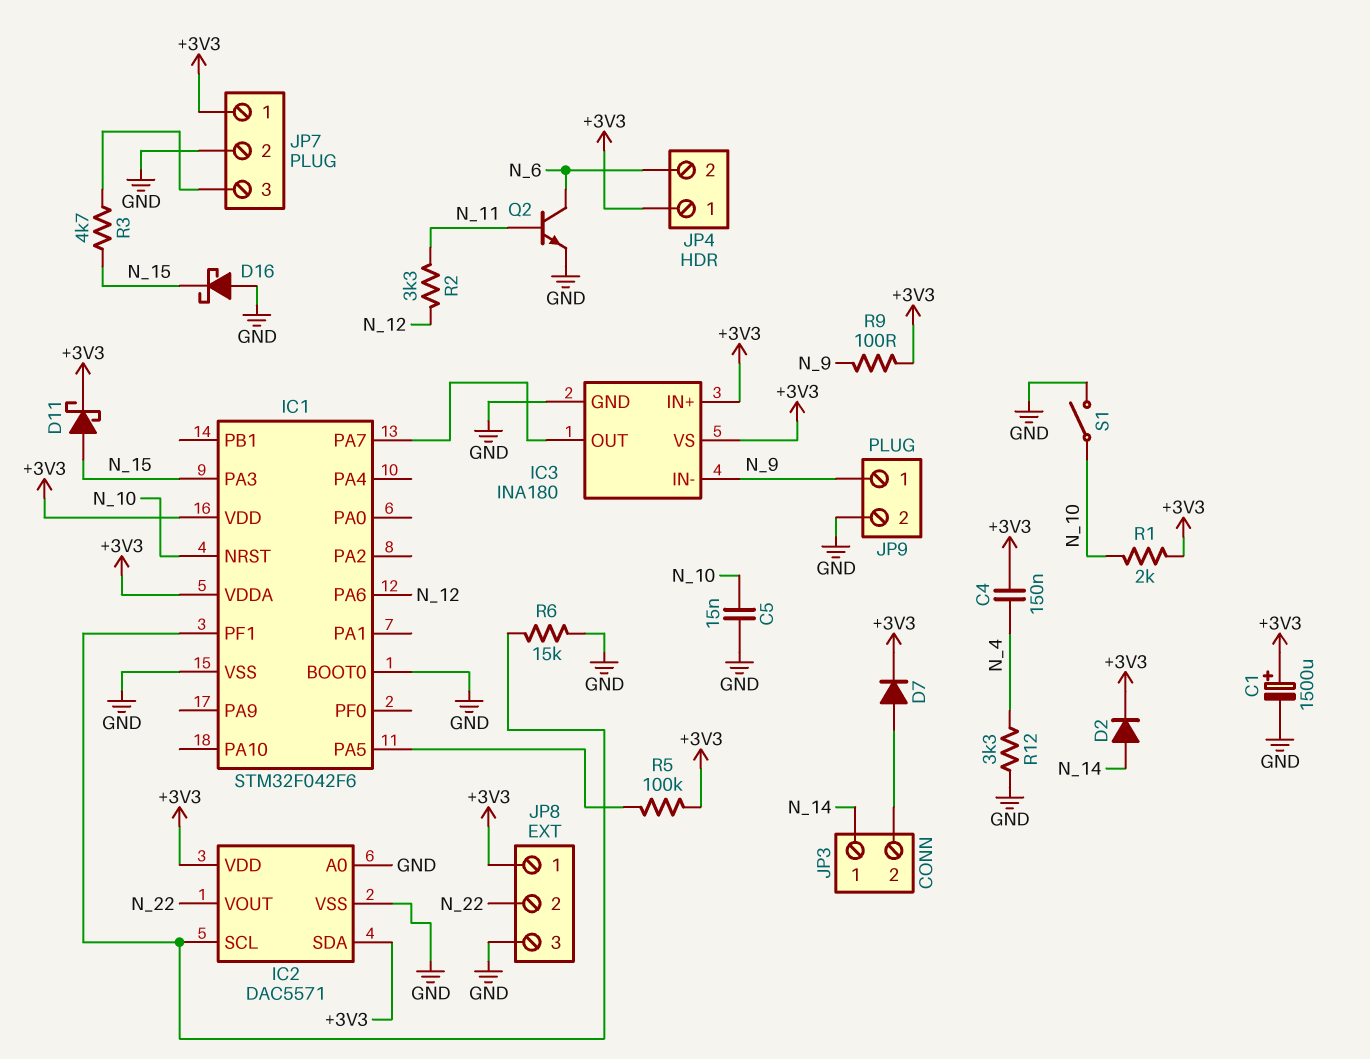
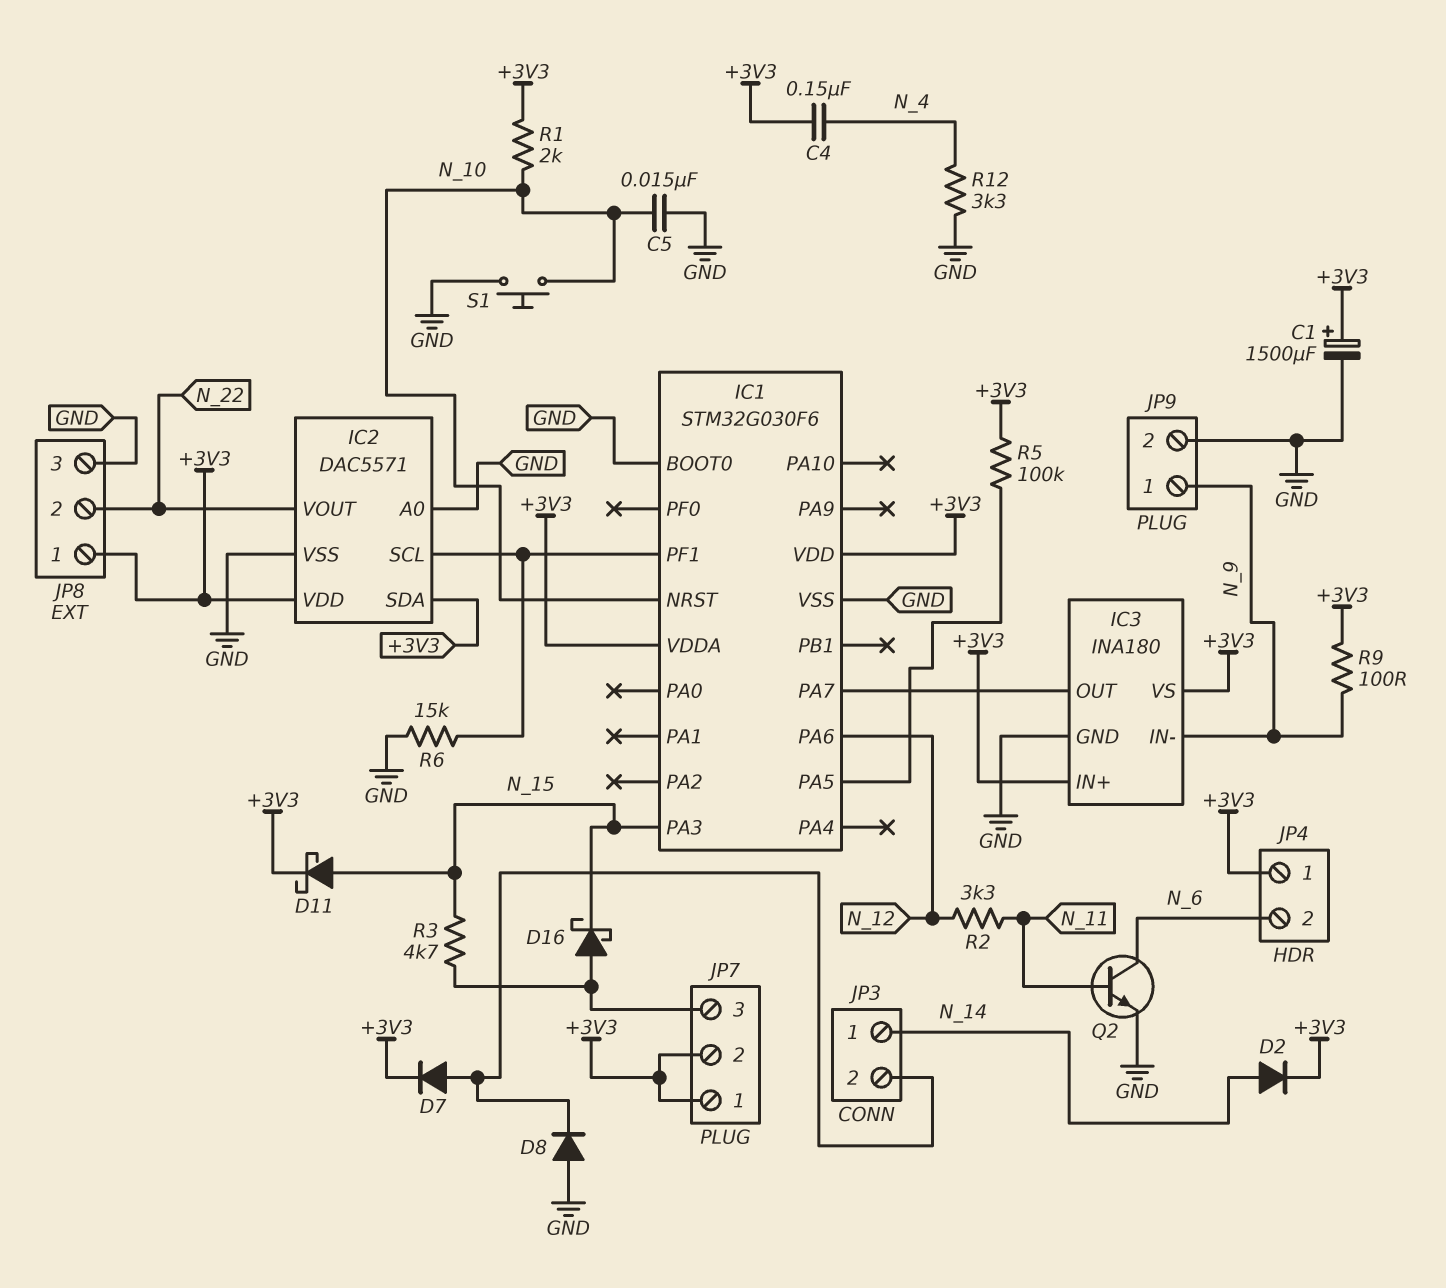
D8: none -> diode (A GND, K JP3/2)
D16: schottky (A GND, K N_15) -> schottky (A JP7/3, K N_15)
IC1: STM32F042F6 -> STM32G030F6
JP7 pin 2: GND -> +3V3
S1: switch (GND, N_10) -> button (GND, N_10)

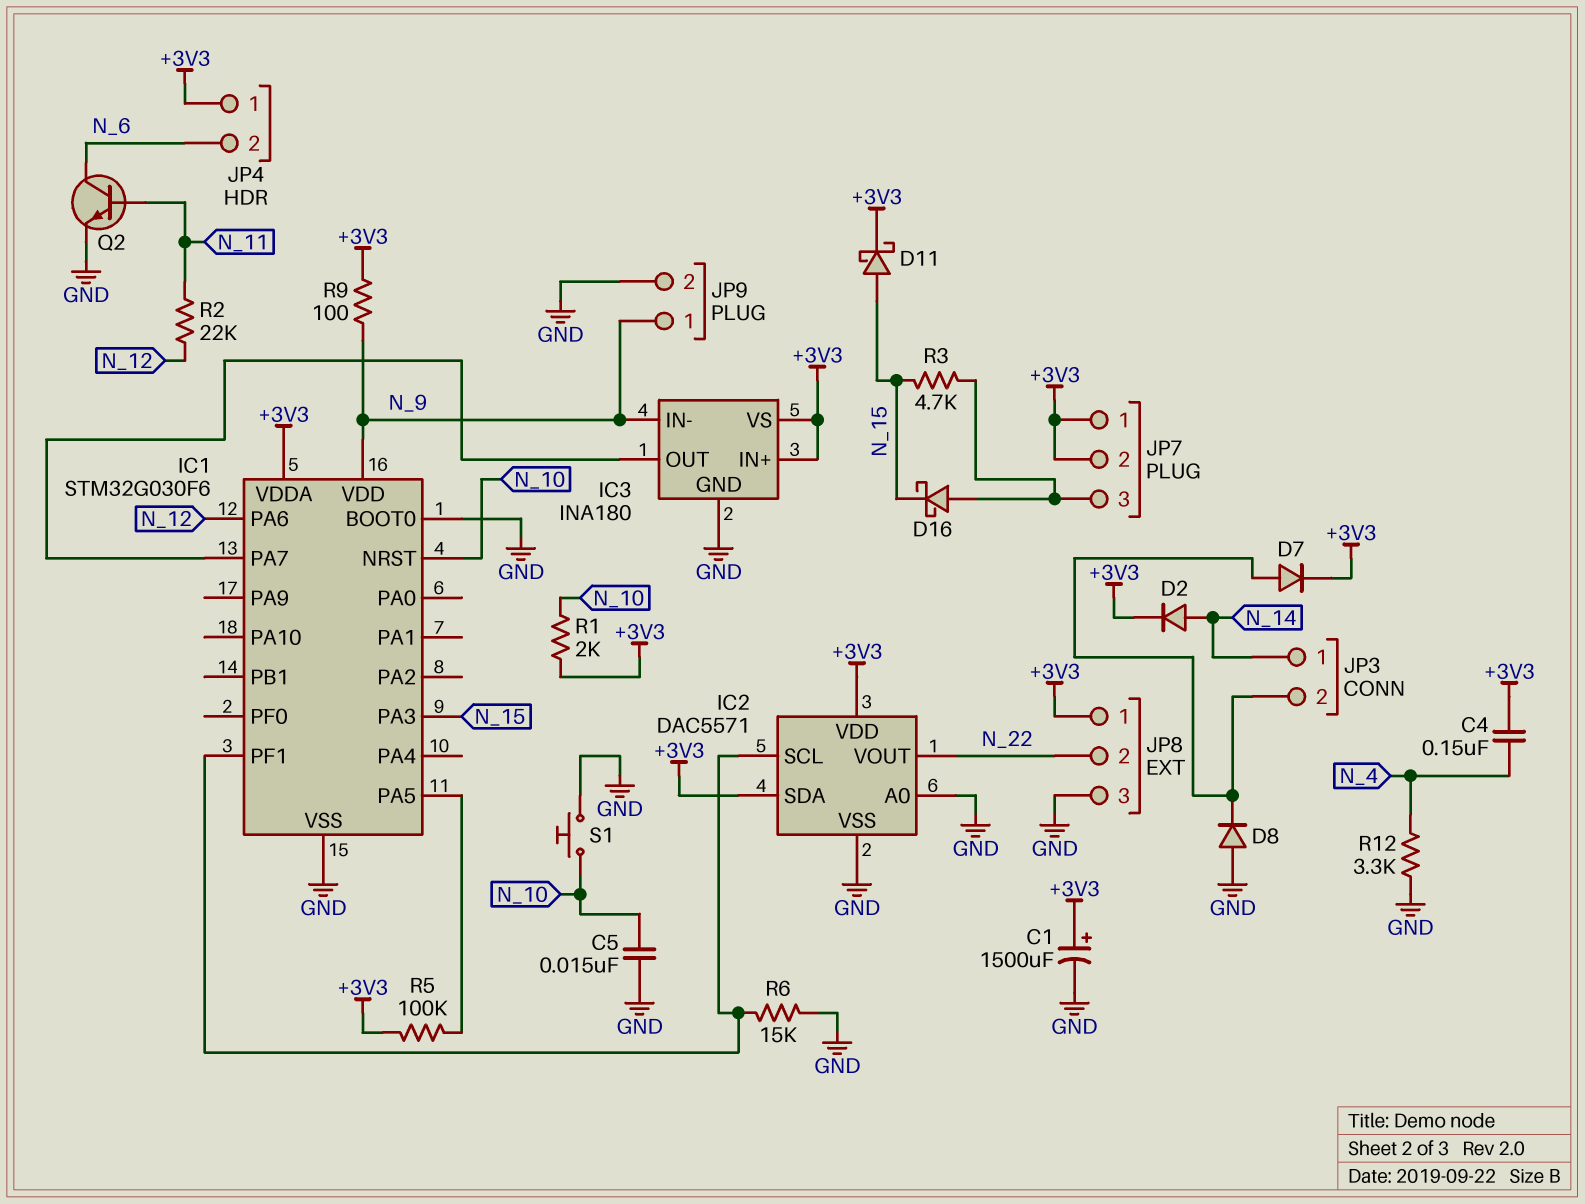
IC1 pin VDD: +3V3 -> N_9
R2: 3.3k (N_11, N_12) -> 22k (N_11, N_12)

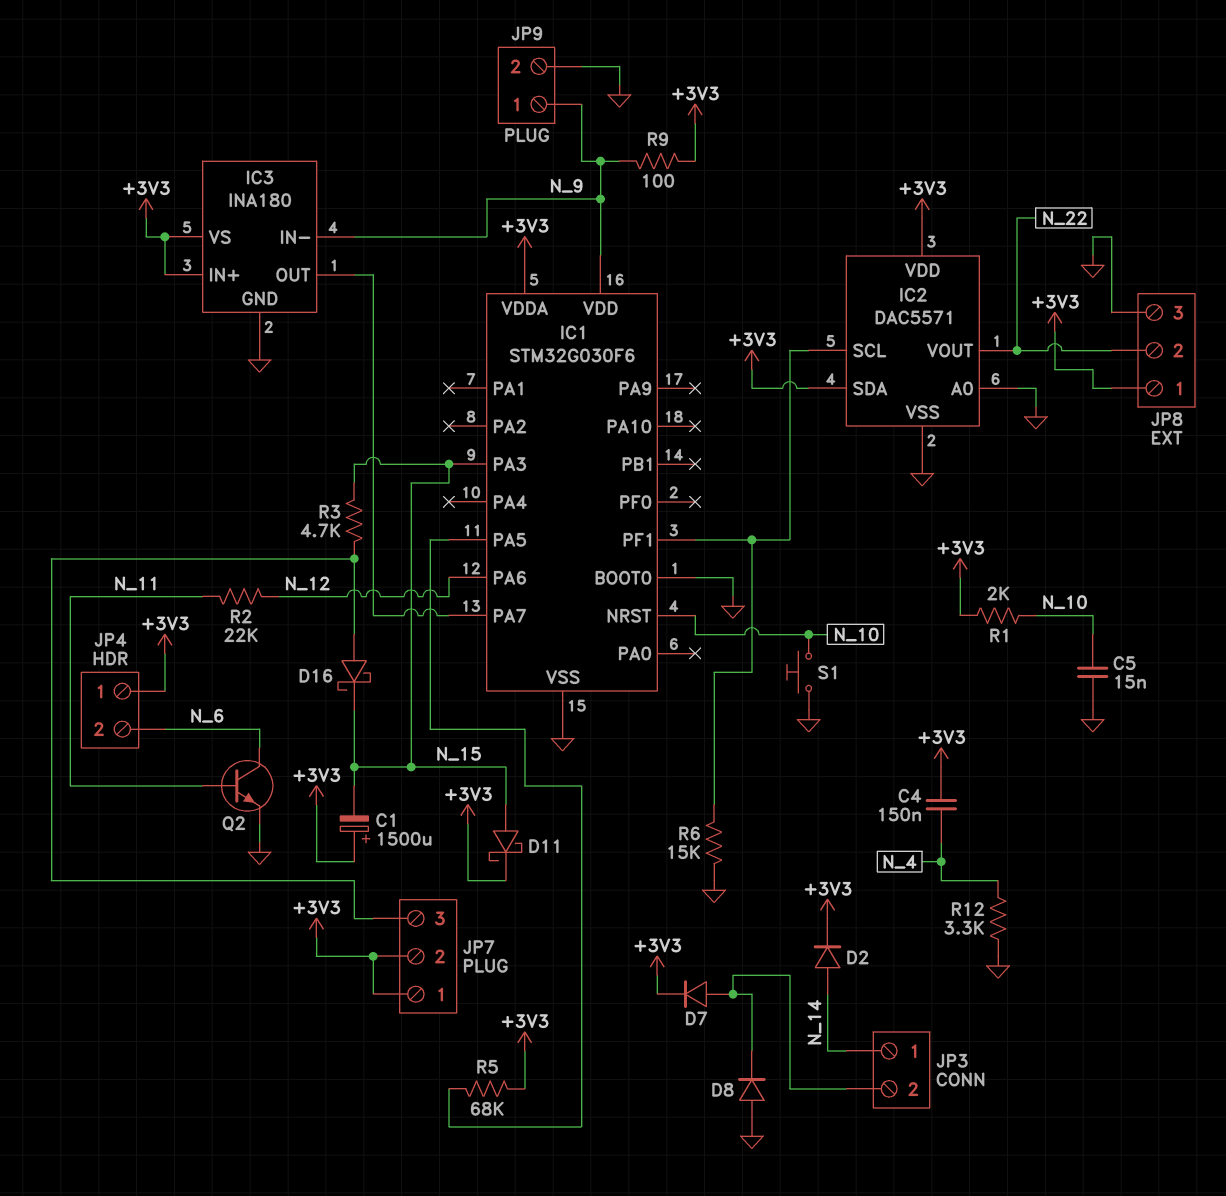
C1: 1500uF (plus +3V3, minus GND) -> 1500uF (plus +3V3, minus N_15)
R5: 100k (+3V3, IC1/PA5) -> 68k (+3V3, IC1/PA5)

